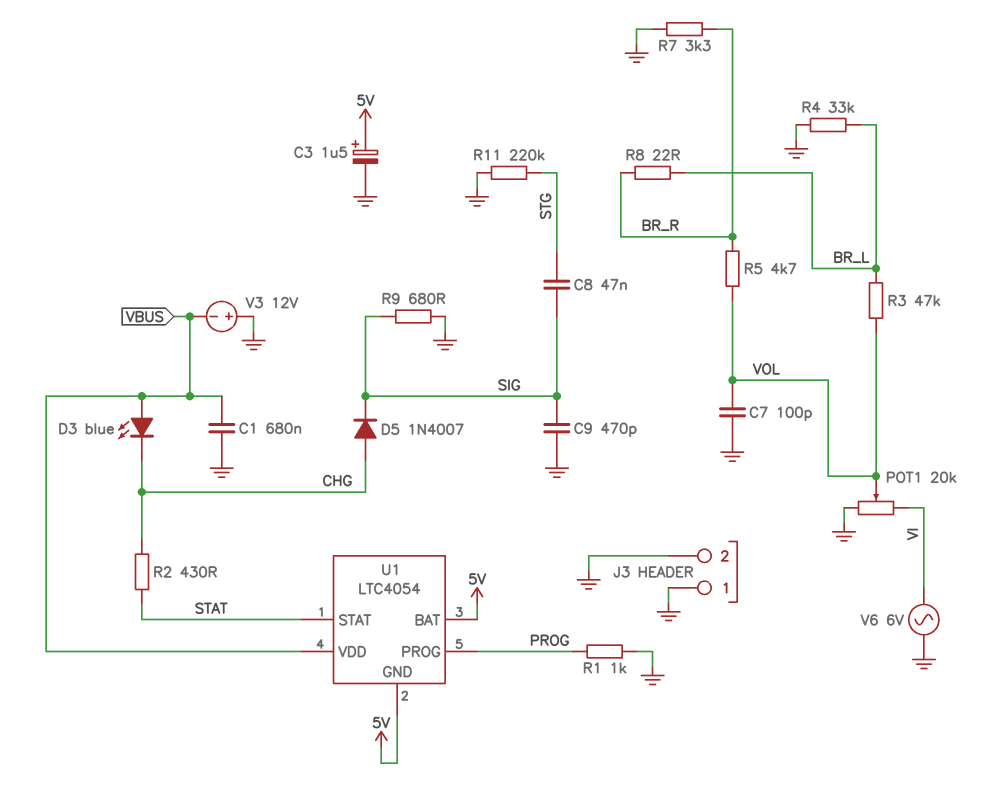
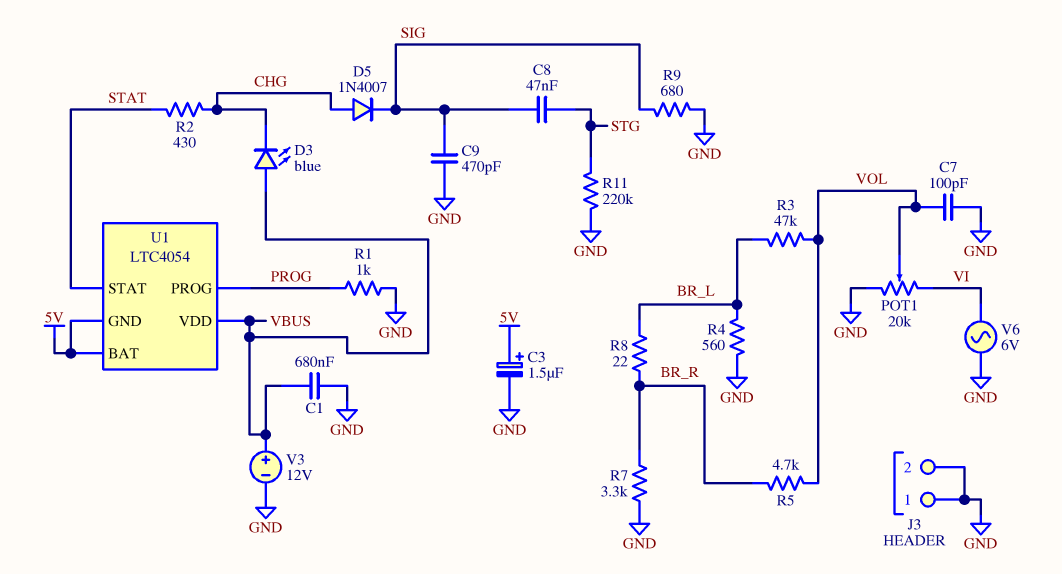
R4: 33k (BR_L, GND) -> 560 (BR_L, GND)
V3: 12V (plus GND, minus VBUS) -> 12V (plus VBUS, minus GND)

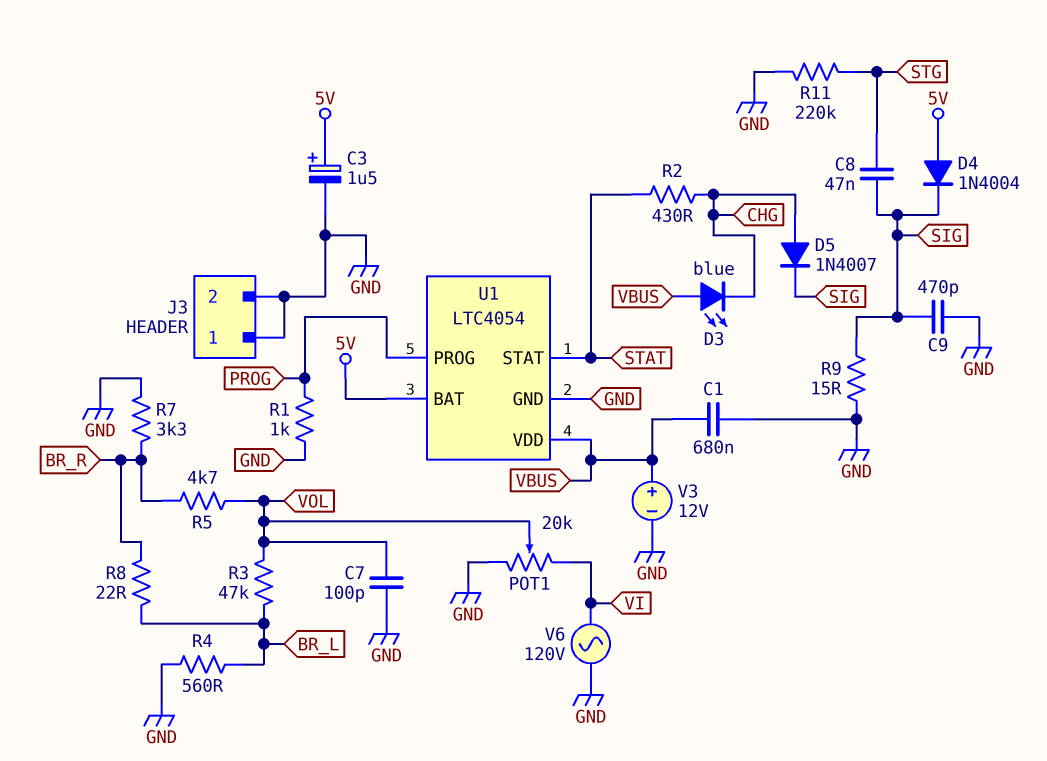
D4: none -> diode 1N4004 (A 5V, K SIG)
R9: 680 (GND, SIG) -> 15 (GND, SIG)
U1 pin GND: 5V -> GND
V6: AC 6V (GND, VI) -> AC 120V (GND, VI)

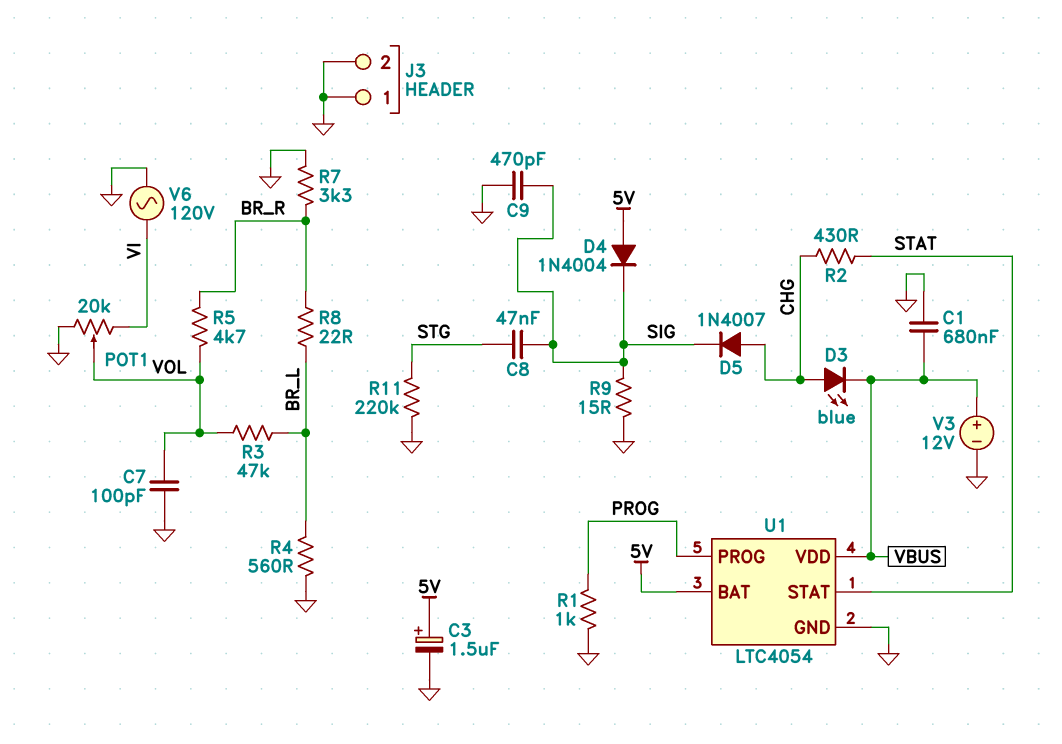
D3: LED blue (A VBUS, K CHG) -> LED blue (A CHG, K VBUS)

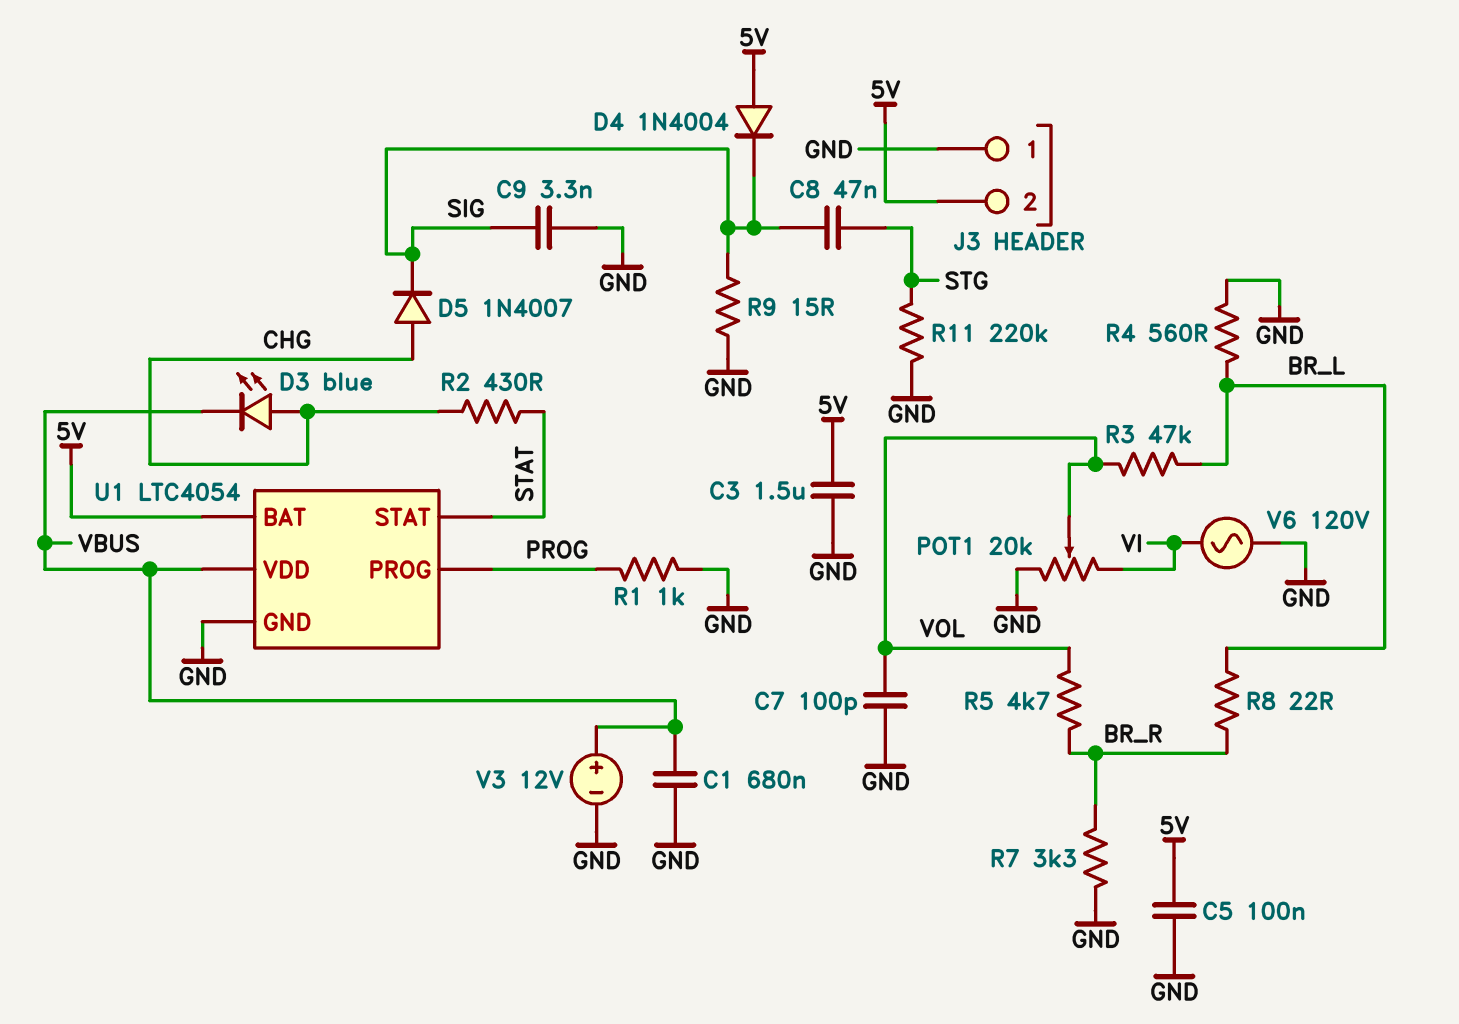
C3: 1.5uF (plus 5V, minus GND) -> 1.5uF (5V, GND)
C5: none -> 100nF (5V, GND)
C9: 470pF (GND, SIG) -> 3.3nF (GND, SIG)
J3 pin 2: GND -> 5V

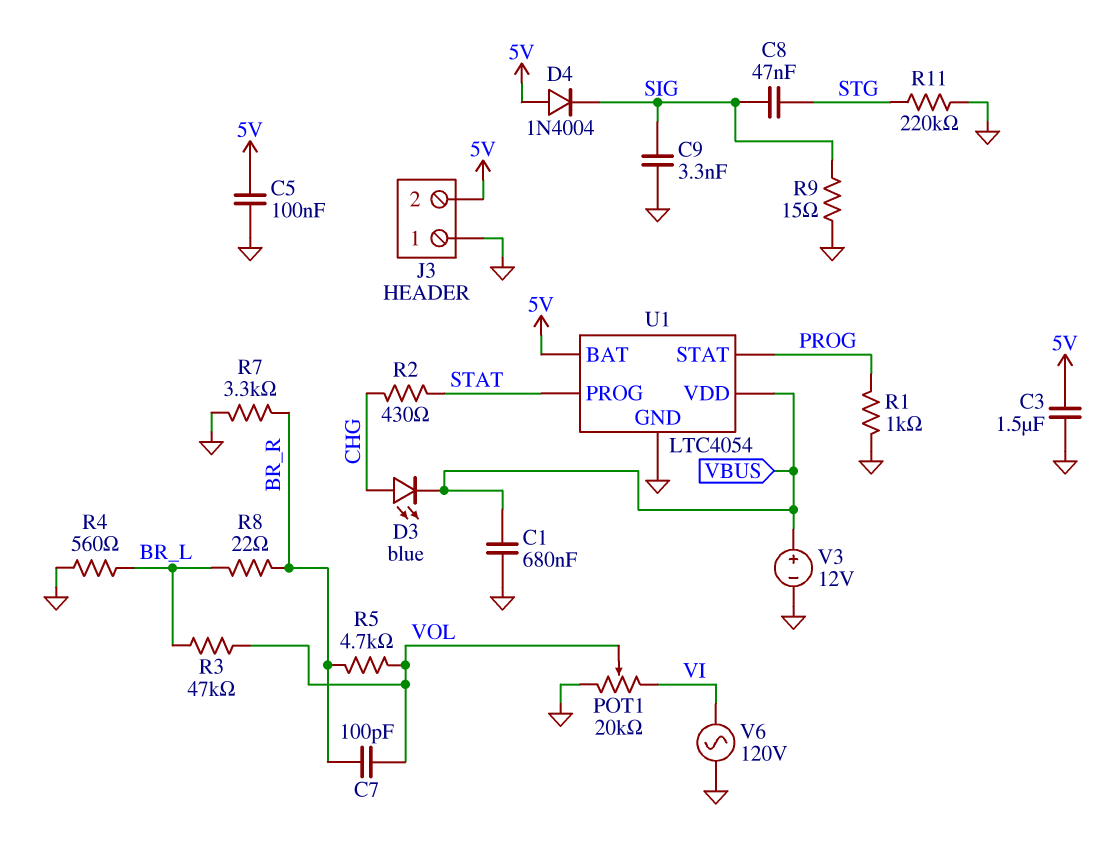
C7: 100pF (GND, VOL) -> 100pF (BR_R, VOL)
D5: diode 1N4007 (A CHG, K SIG) -> none
U1 pin PROG: PROG -> STAT
U1 pin STAT: STAT -> PROG

